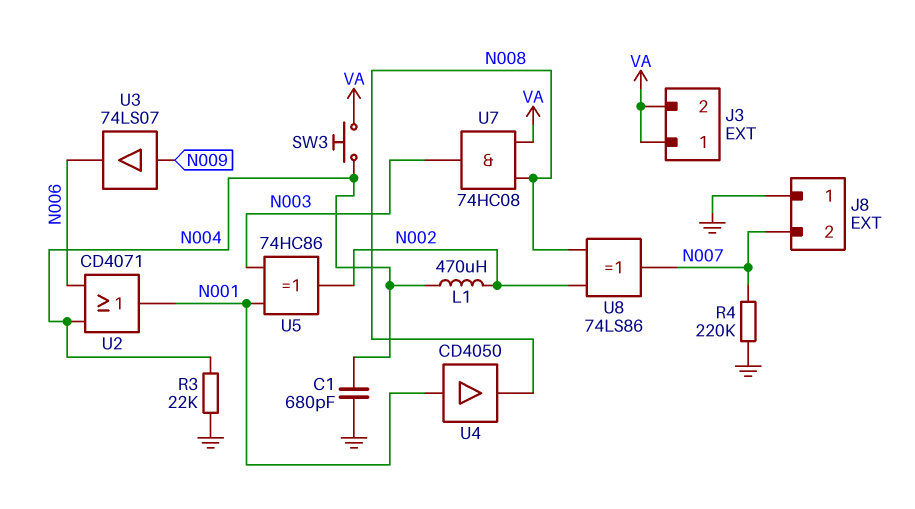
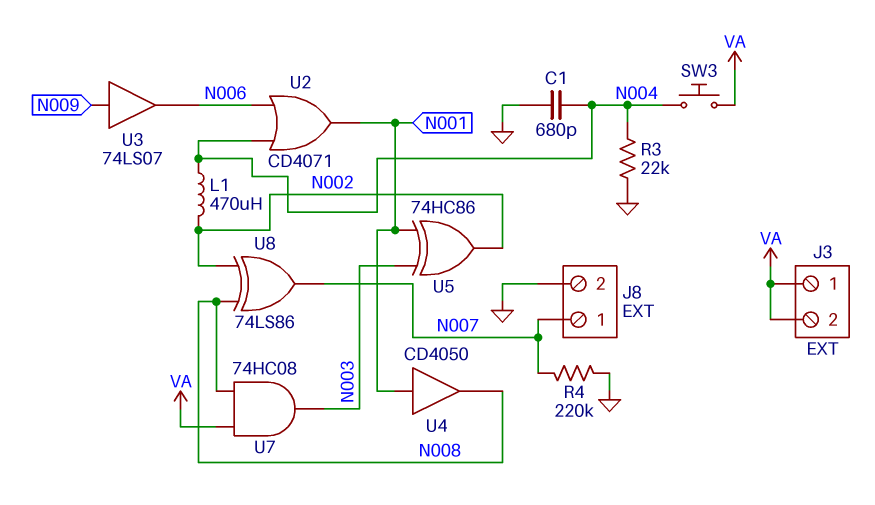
J8 pin 1: GND -> N007
J8 pin 2: N007 -> GND

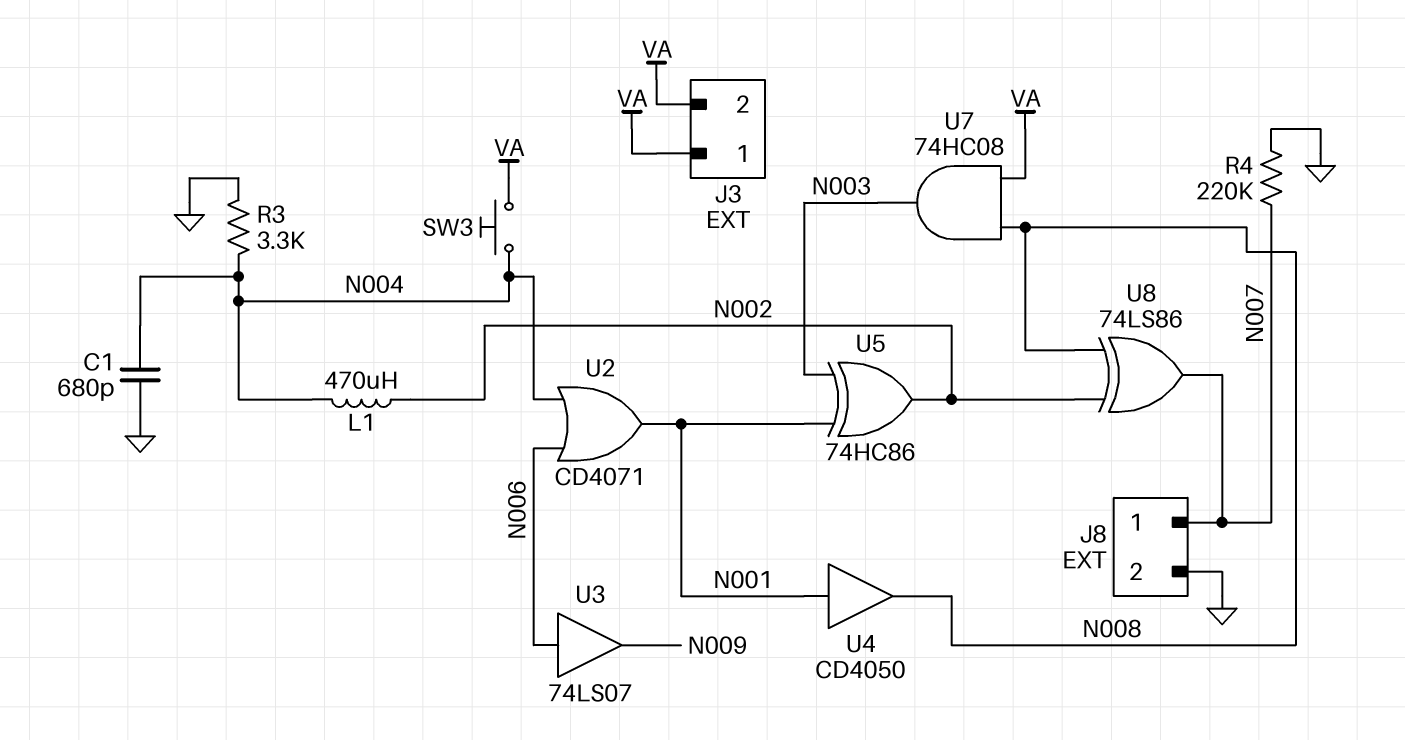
R3: 22k (GND, N004) -> 3.3k (GND, N004)
U3: buffer 74LS07 (in N009, out N006) -> buffer 74LS07 (in N006, out N009)

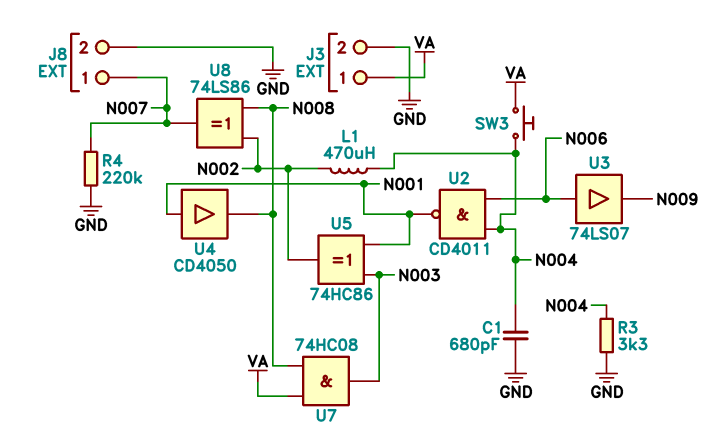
J3 pin 2: VA -> GND
U2: OR CD4071 (in N004, in N006, out N001) -> NAND CD4011 (in N004, in N006, out N001)

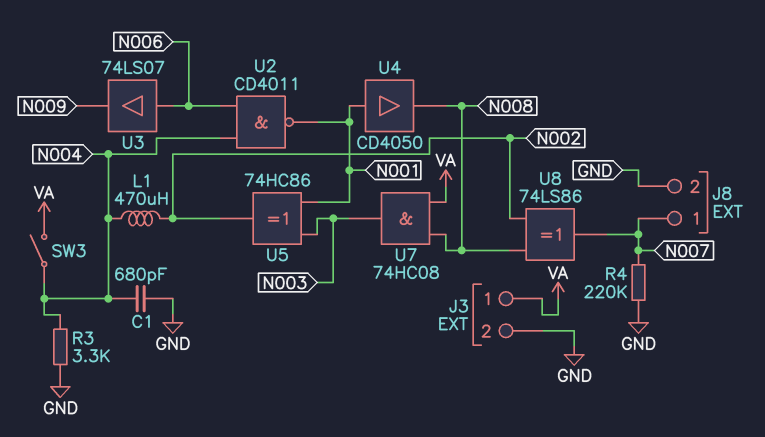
SW3: button (N004, VA) -> switch (N004, VA)

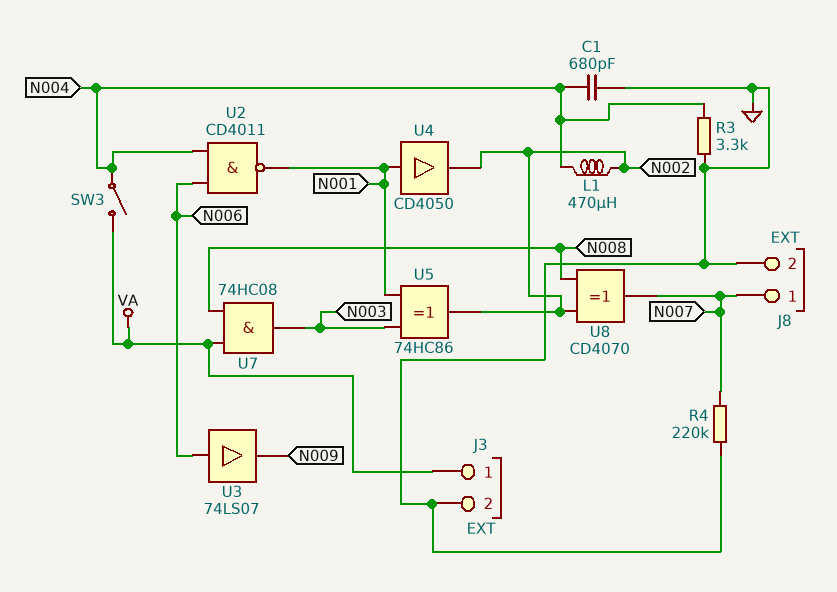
U4: buffer CD4050 (in N001, out N008) -> buffer CD4050 (in N001, out N002)
U8: XOR 74LS86 (in N002, in N008, out N007) -> XOR CD4070 (in N002, in N008, out N007)

